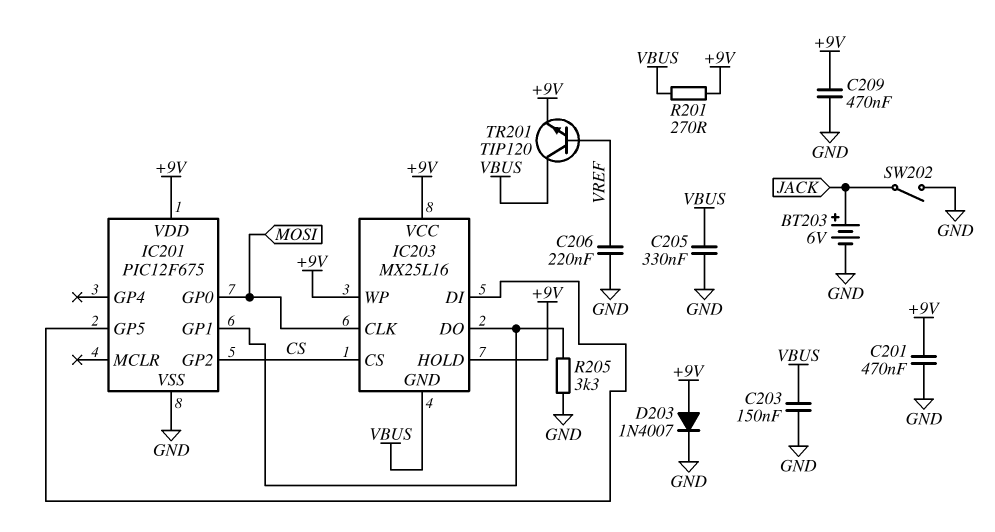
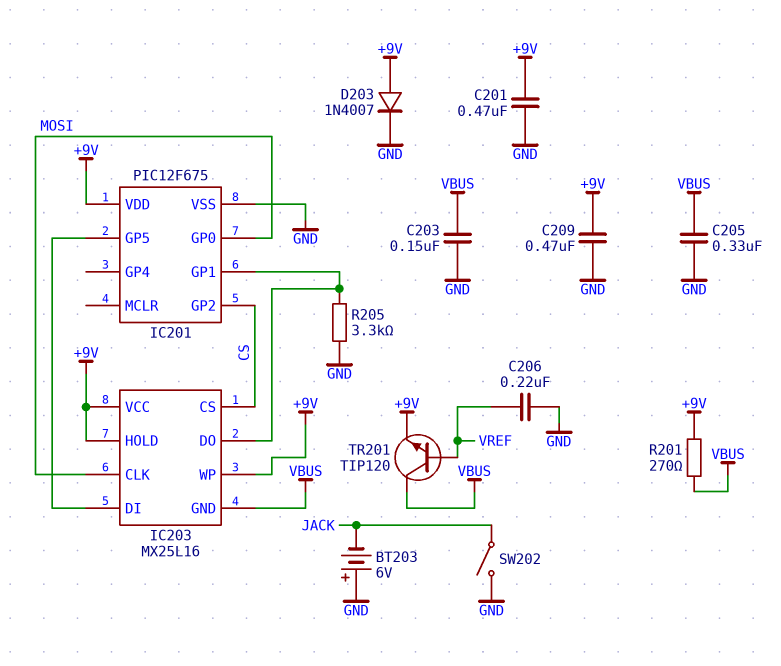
BT203: 6V (plus JACK, minus GND) -> 6V (plus GND, minus JACK)

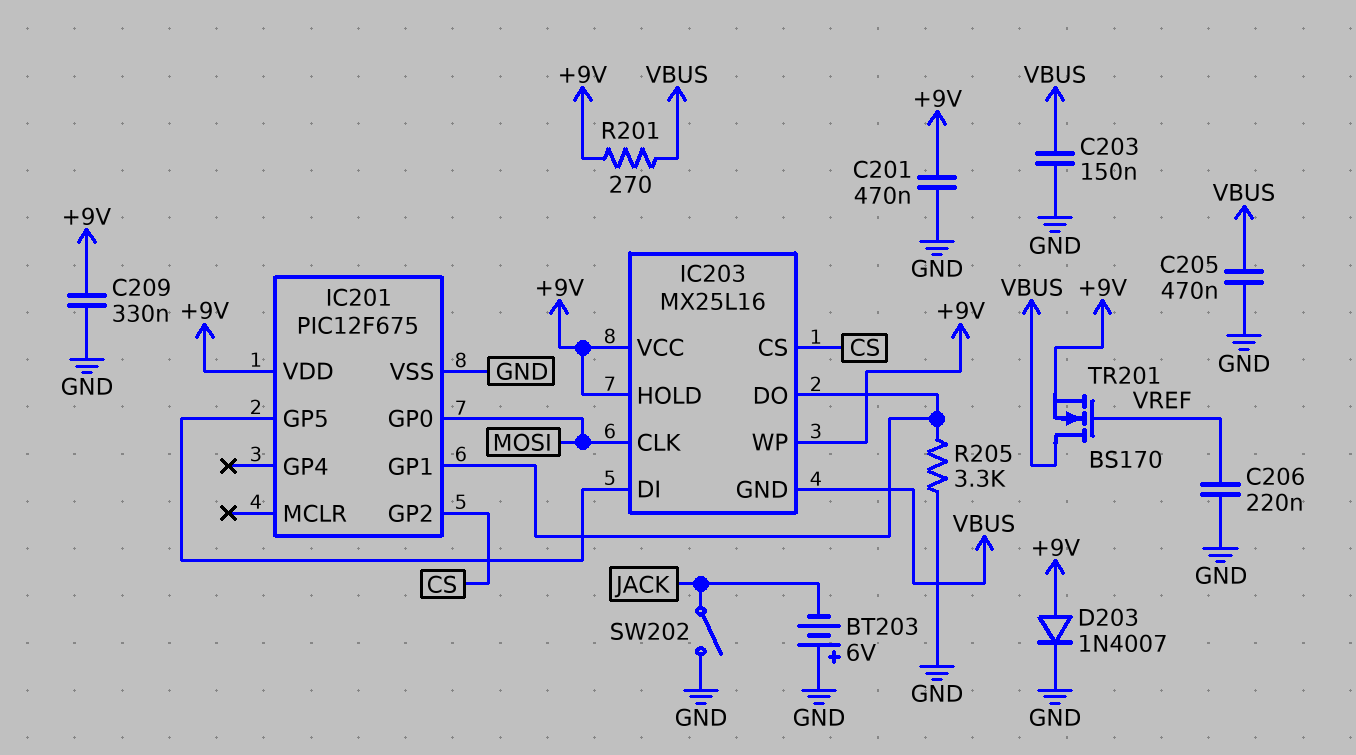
C205: 330nF (GND, VBUS) -> 470nF (GND, VBUS)
C209: 470nF (+9V, GND) -> 330nF (+9V, GND)
TR201: NPN TIP120 (B VREF, C VBUS, E +9V) -> NMOS BS170 (G VREF, D VBUS, S +9V)

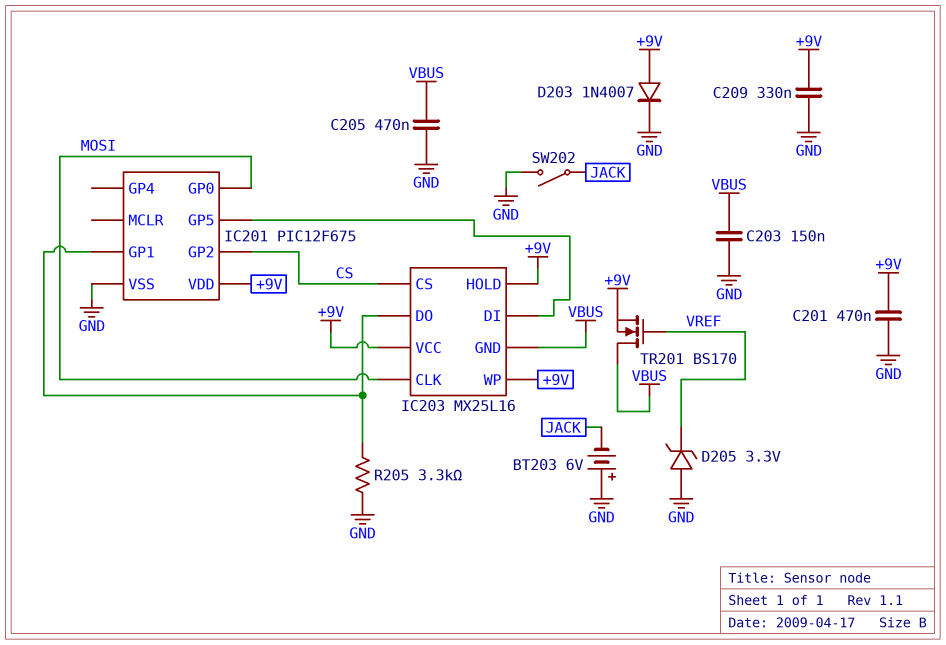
C206: 220nF (GND, VREF) -> none
D205: none -> zener 3.3V (A GND, K VREF)
R201: 270 (+9V, VBUS) -> none

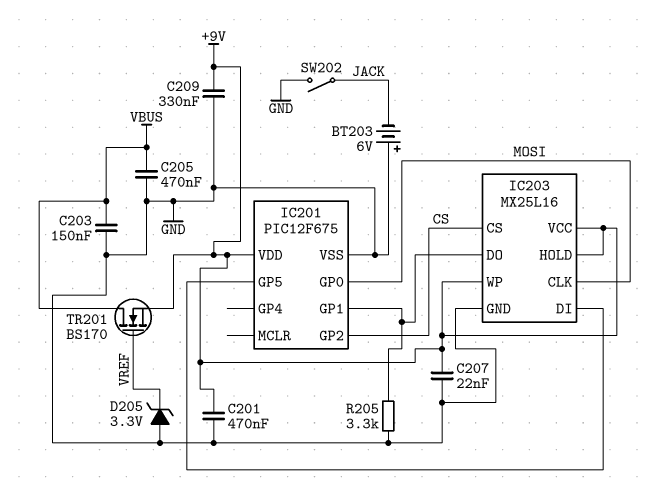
C207: none -> 22nF (+9V, GND)
D203: diode 1N4007 (A +9V, K GND) -> none
IC203 pin GND: VBUS -> GND

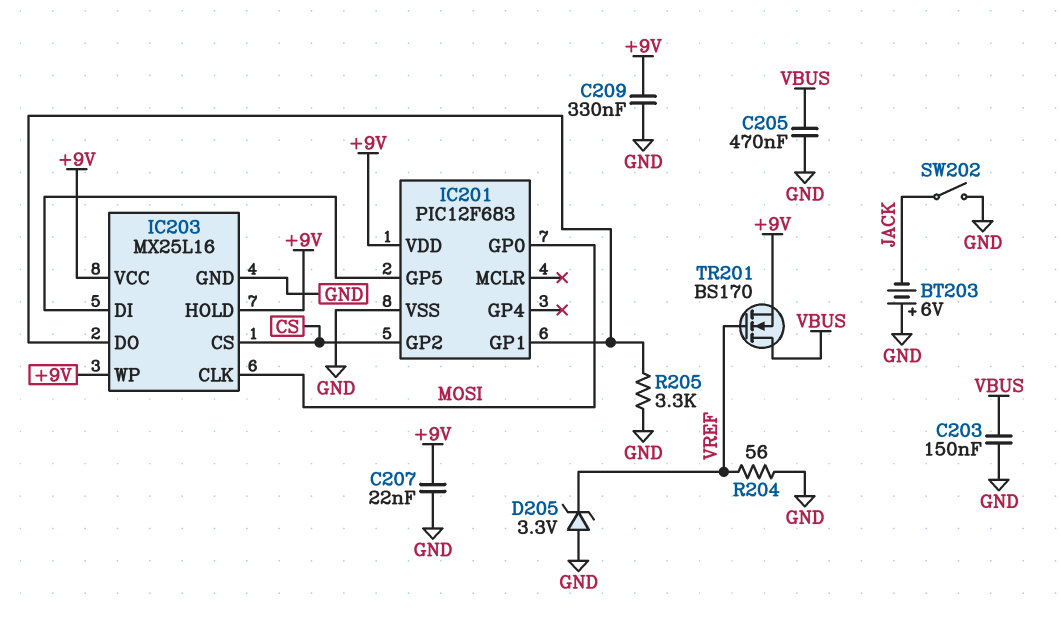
C201: 470nF (+9V, GND) -> none
IC201: PIC12F675 -> PIC12F683
R204: none -> 56 (GND, VREF)

